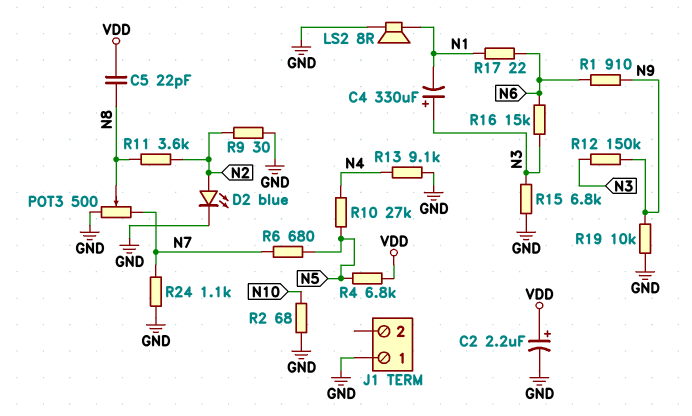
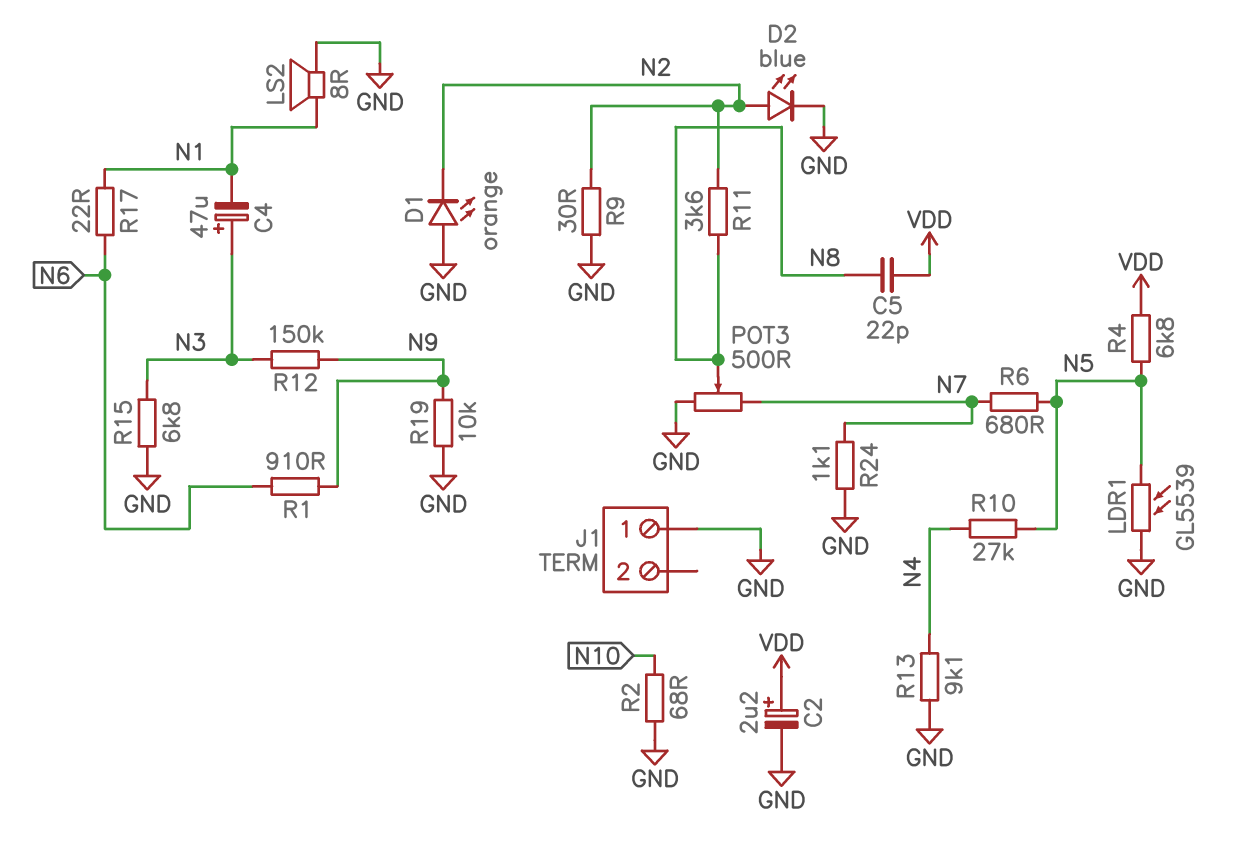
C4: 330uF (plus N3, minus N1) -> 47uF (plus N3, minus N1)
D1: none -> LED orange (A GND, K N2)
LDR1: none -> GL5539 (GND, N5)
R16: 15k (N3, N6) -> none

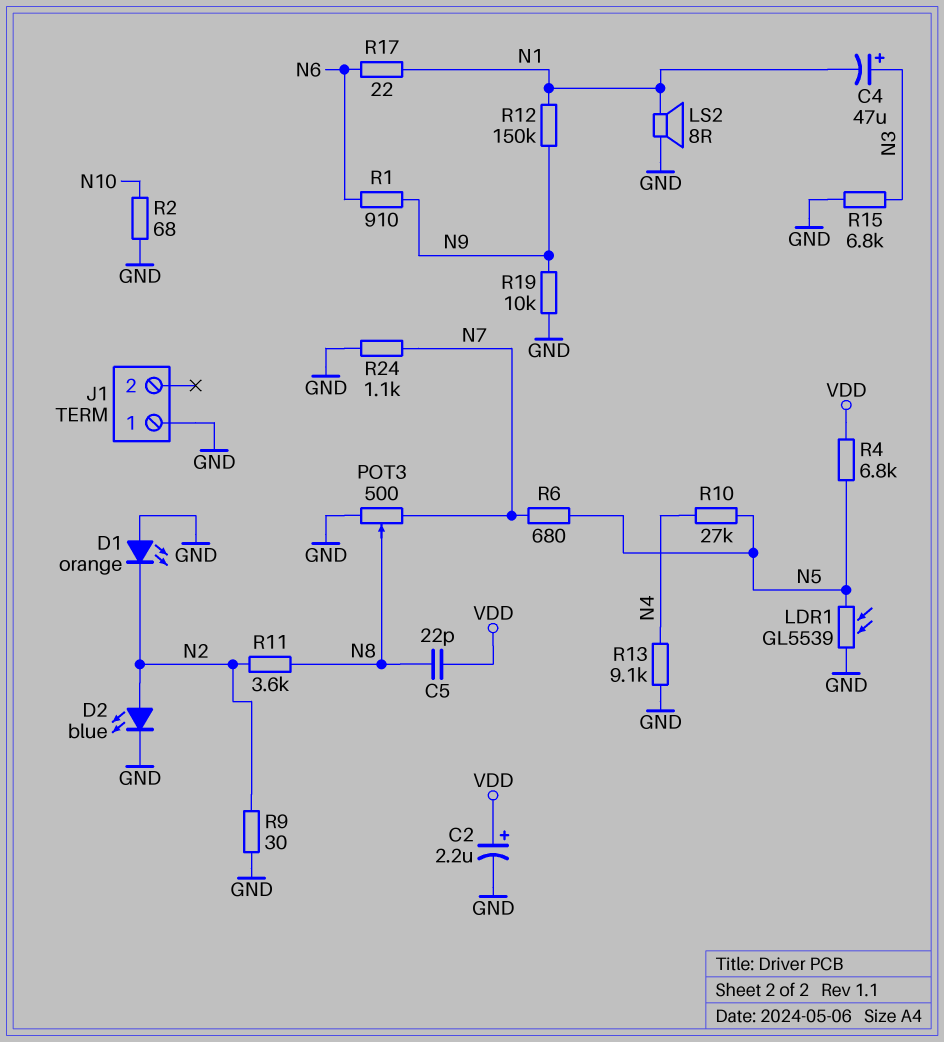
R12: 150k (N3, N9) -> 150k (N1, N9)

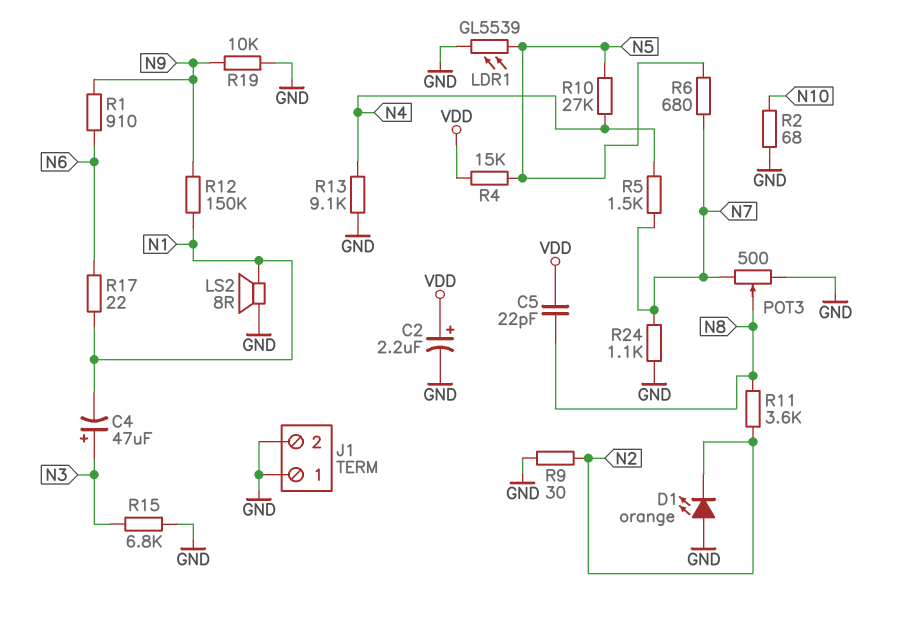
D2: LED blue (A N2, K GND) -> none
J1 pin 2: none -> GND
R4: 6.8k (N5, VDD) -> 15k (N5, VDD)
R5: none -> 1.5k (N4, N7)

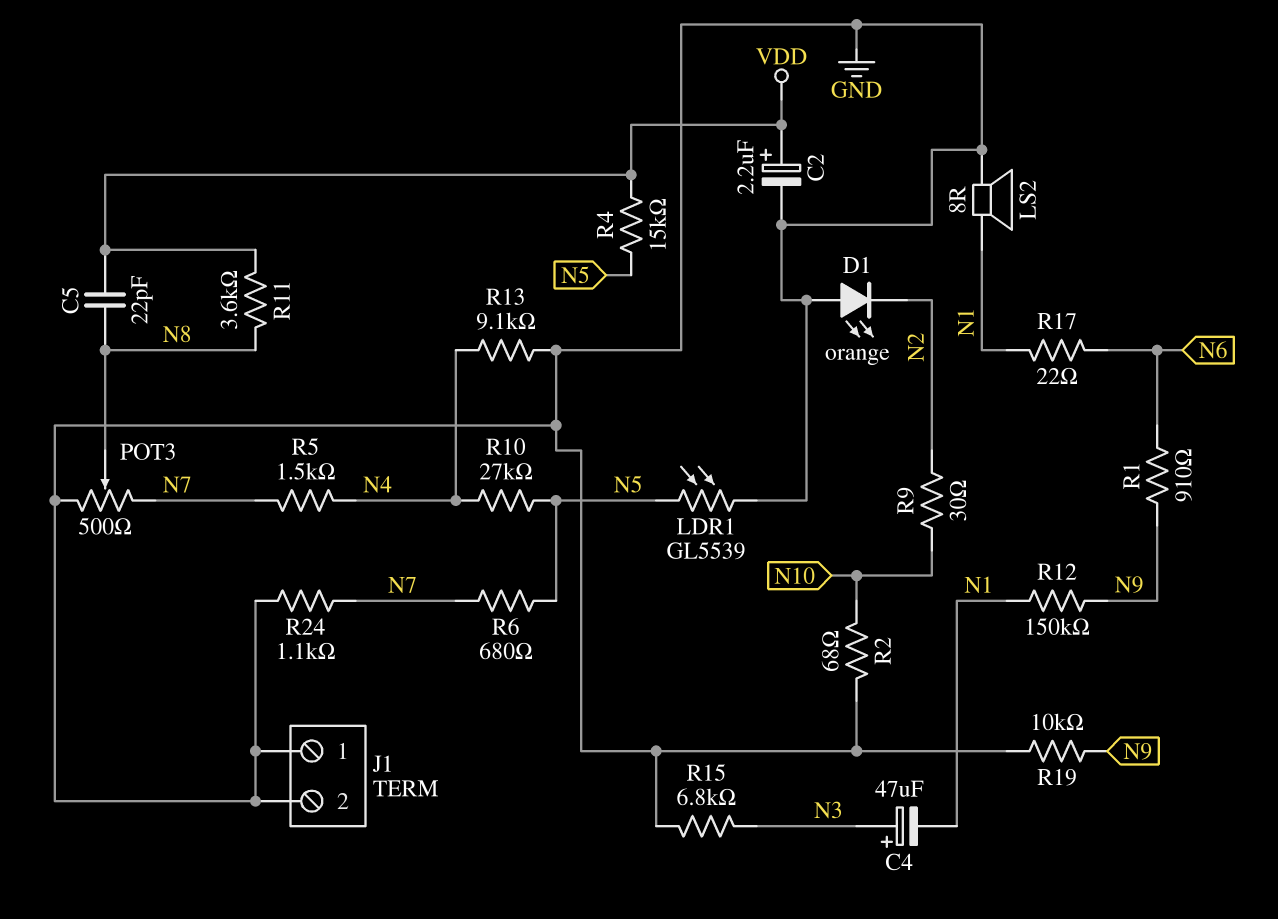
R9: 30 (GND, N2) -> 30 (N2, N10)
R11: 3.6k (N2, N8) -> 3.6k (N8, VDD)

